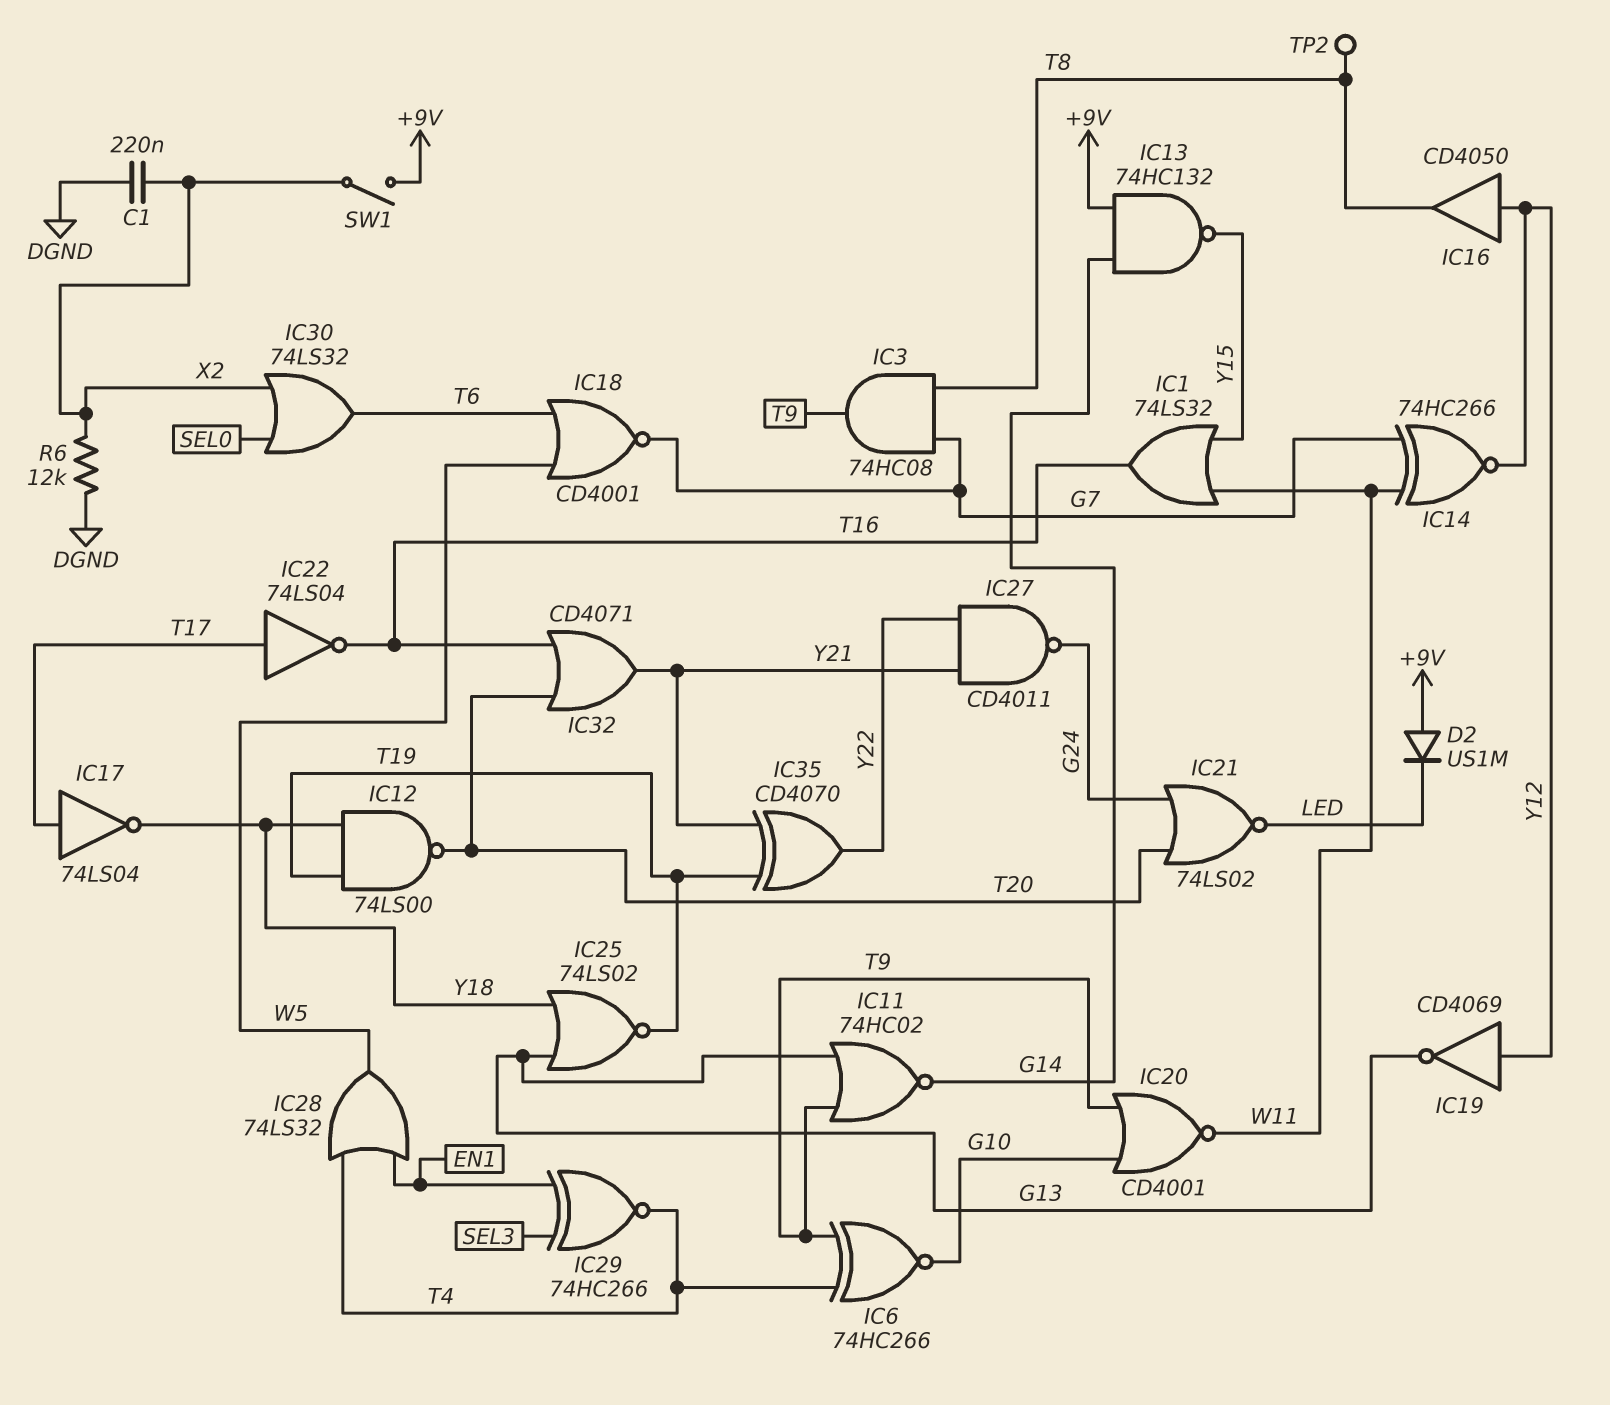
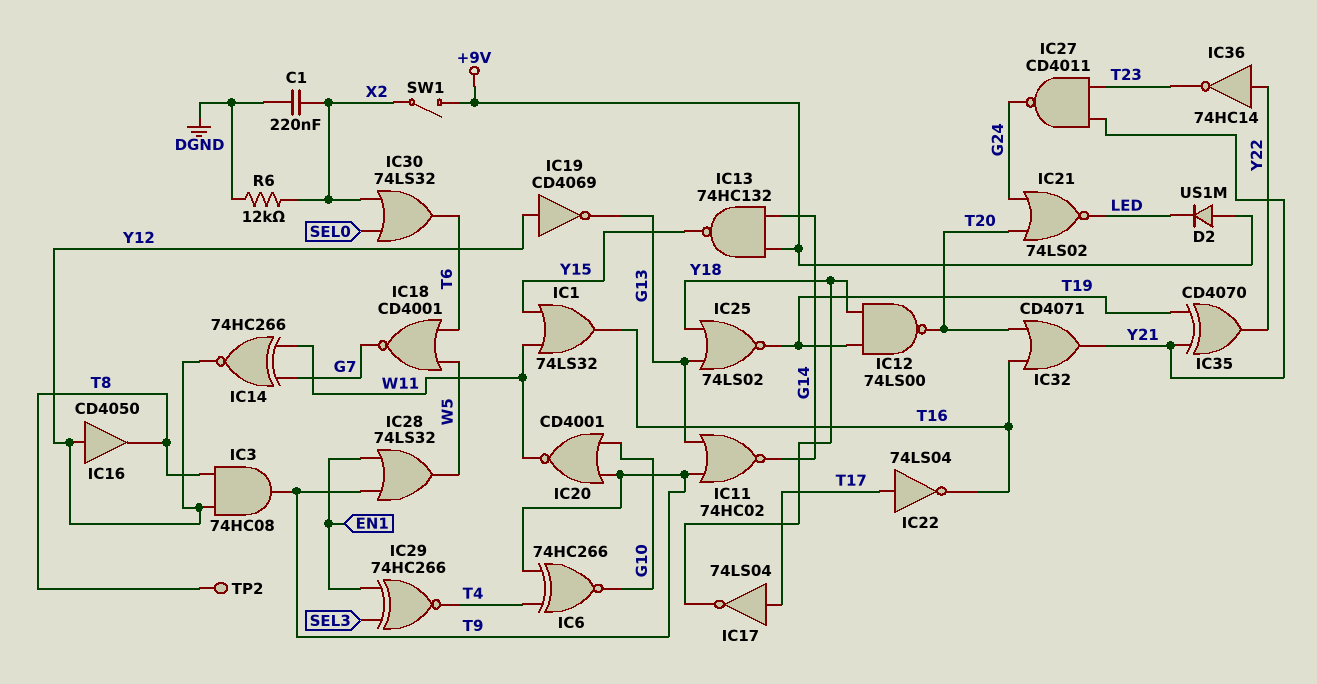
IC3: AND 74HC08 (in G7, in T8, out T9) -> AND 74HC08 (in T8, in Y12, out T9)
IC27: NAND CD4011 (in Y21, in Y22, out G24) -> NAND CD4011 (in T23, in Y21, out G24)
IC28: OR 74LS32 (in EN1, in T4, out W5) -> OR 74LS32 (in EN1, in T9, out W5)
IC36: none -> NOT 74HC14 (in Y22, out T23)

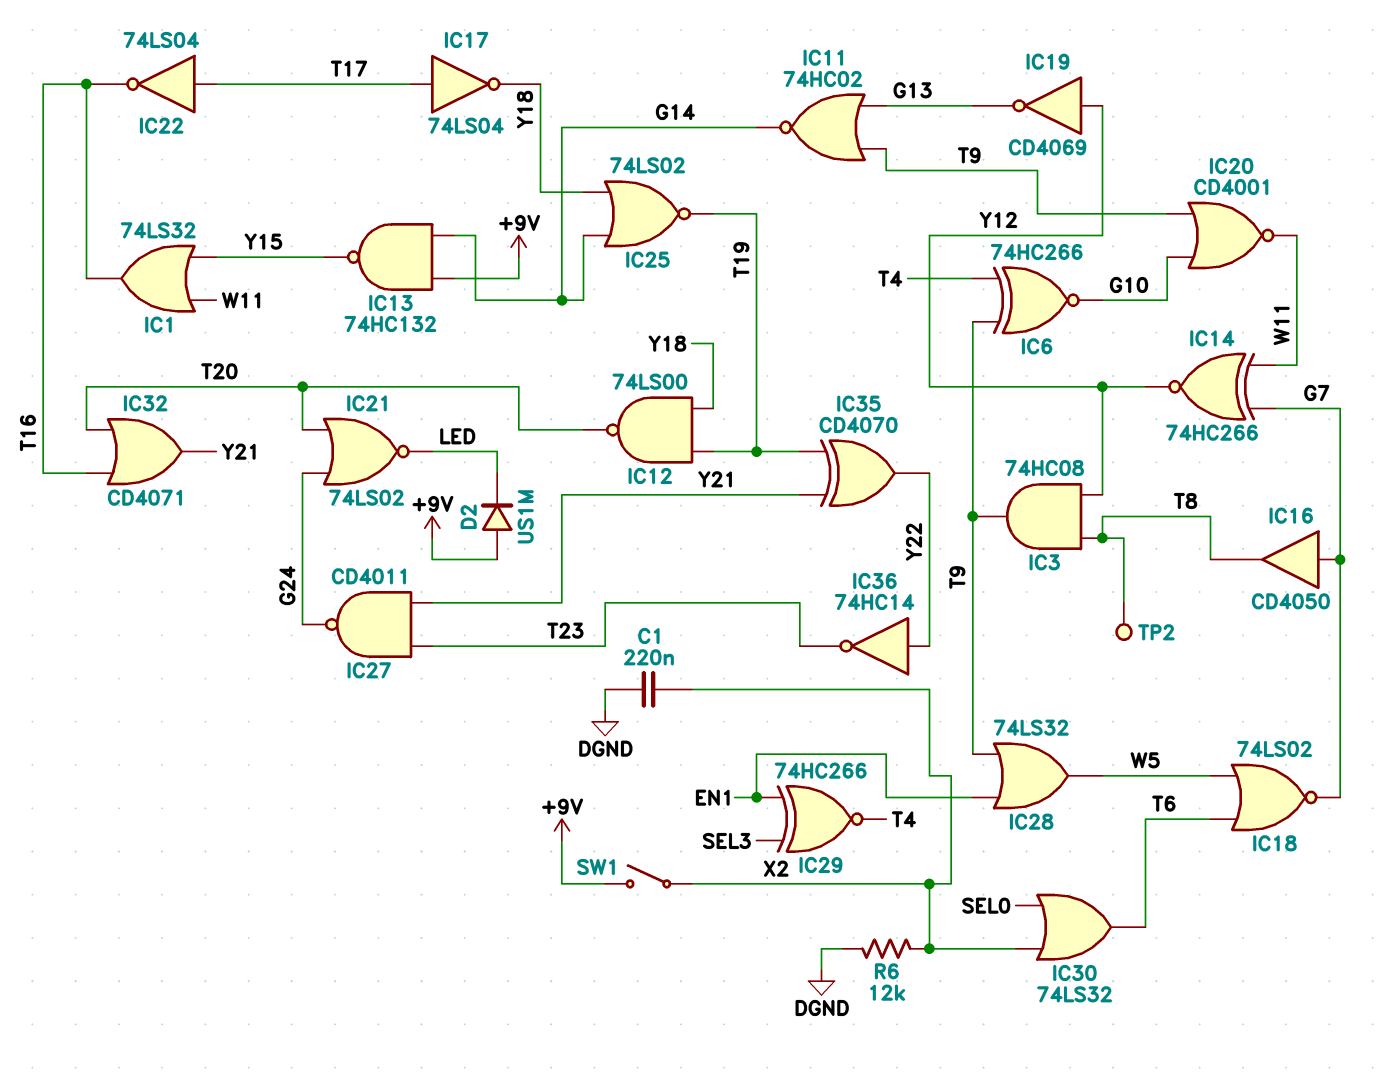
IC16: buffer CD4050 (in Y12, out T8) -> buffer CD4050 (in G7, out T8)
IC18: NOR CD4001 (in T6, in W5, out G7) -> NOR 74LS02 (in T6, in W5, out G7)
IC25: NOR 74LS02 (in G13, in Y18, out T19) -> NOR 74LS02 (in G14, in Y18, out T19)

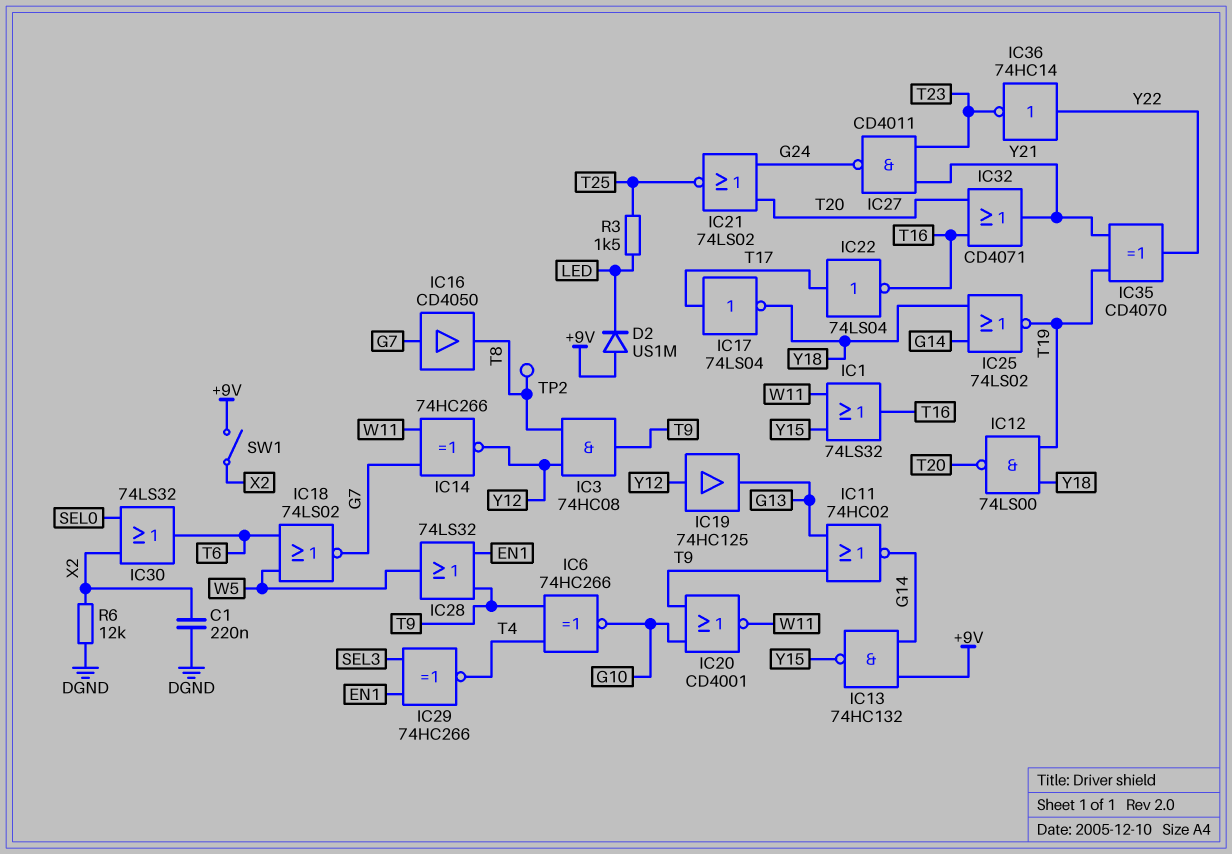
IC19: NOT CD4069 (in Y12, out G13) -> buffer 74HC125 (in Y12, out G13)
IC21: NOR 74LS02 (in G24, in T20, out LED) -> NOR 74LS02 (in G24, in T20, out T25)
R3: none -> 1.5k (LED, T25)

